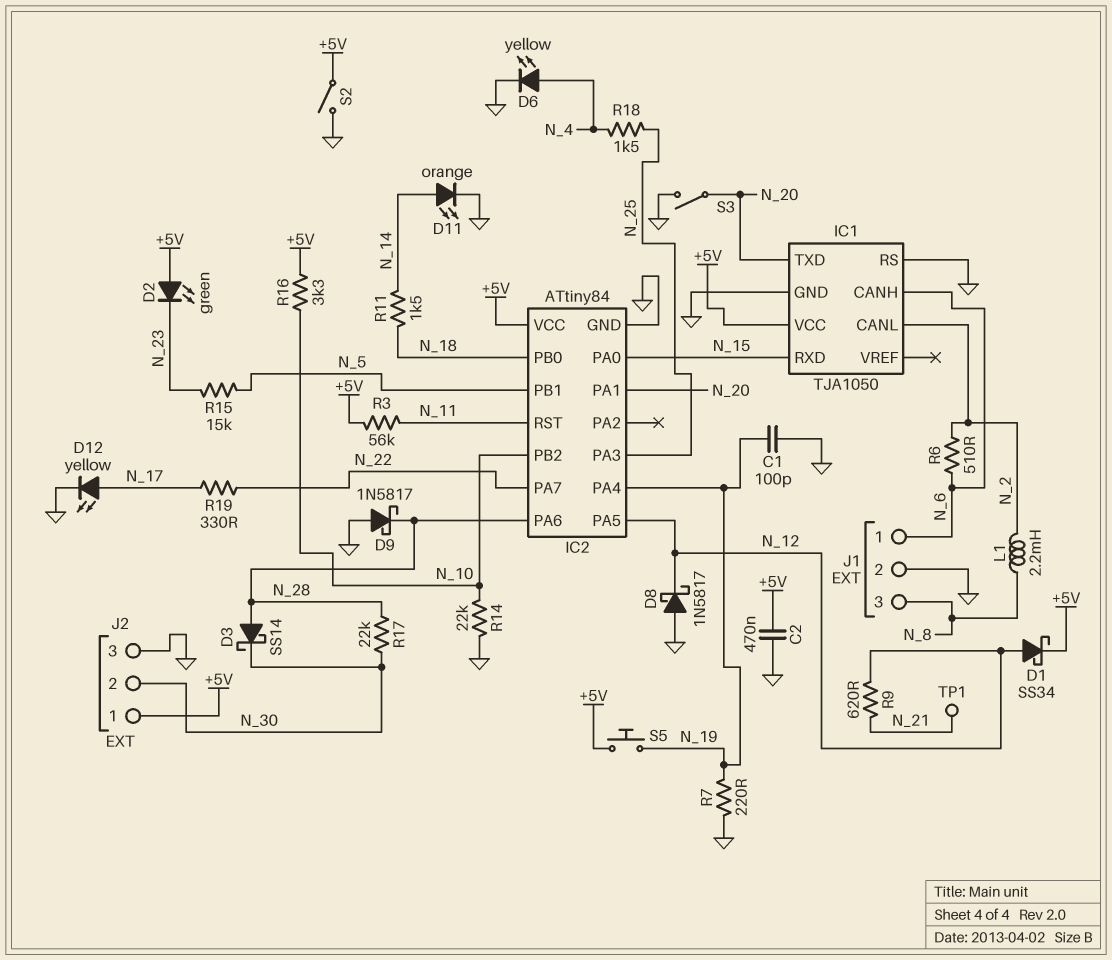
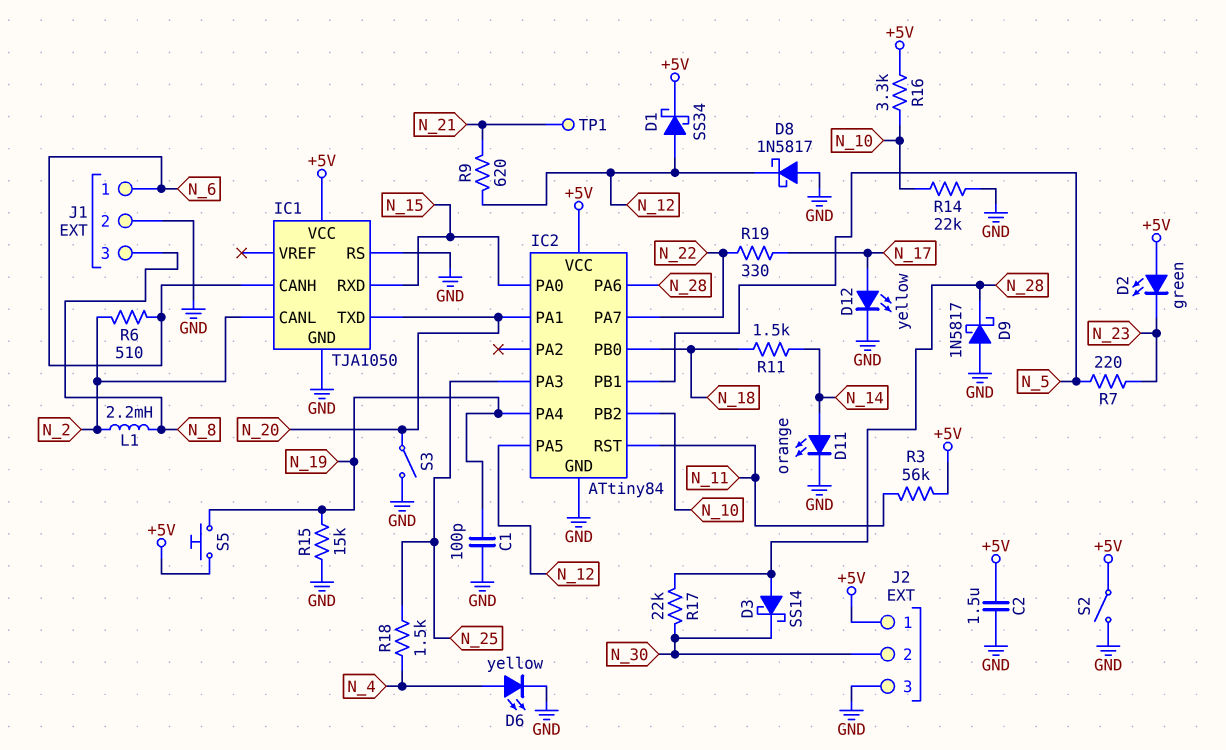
C2: 470nF (+5V, GND) -> 1.5uF (+5V, GND)
R7: 220 (GND, N_19) -> 220 (N_5, N_23)
R15: 15k (N_5, N_23) -> 15k (GND, N_19)

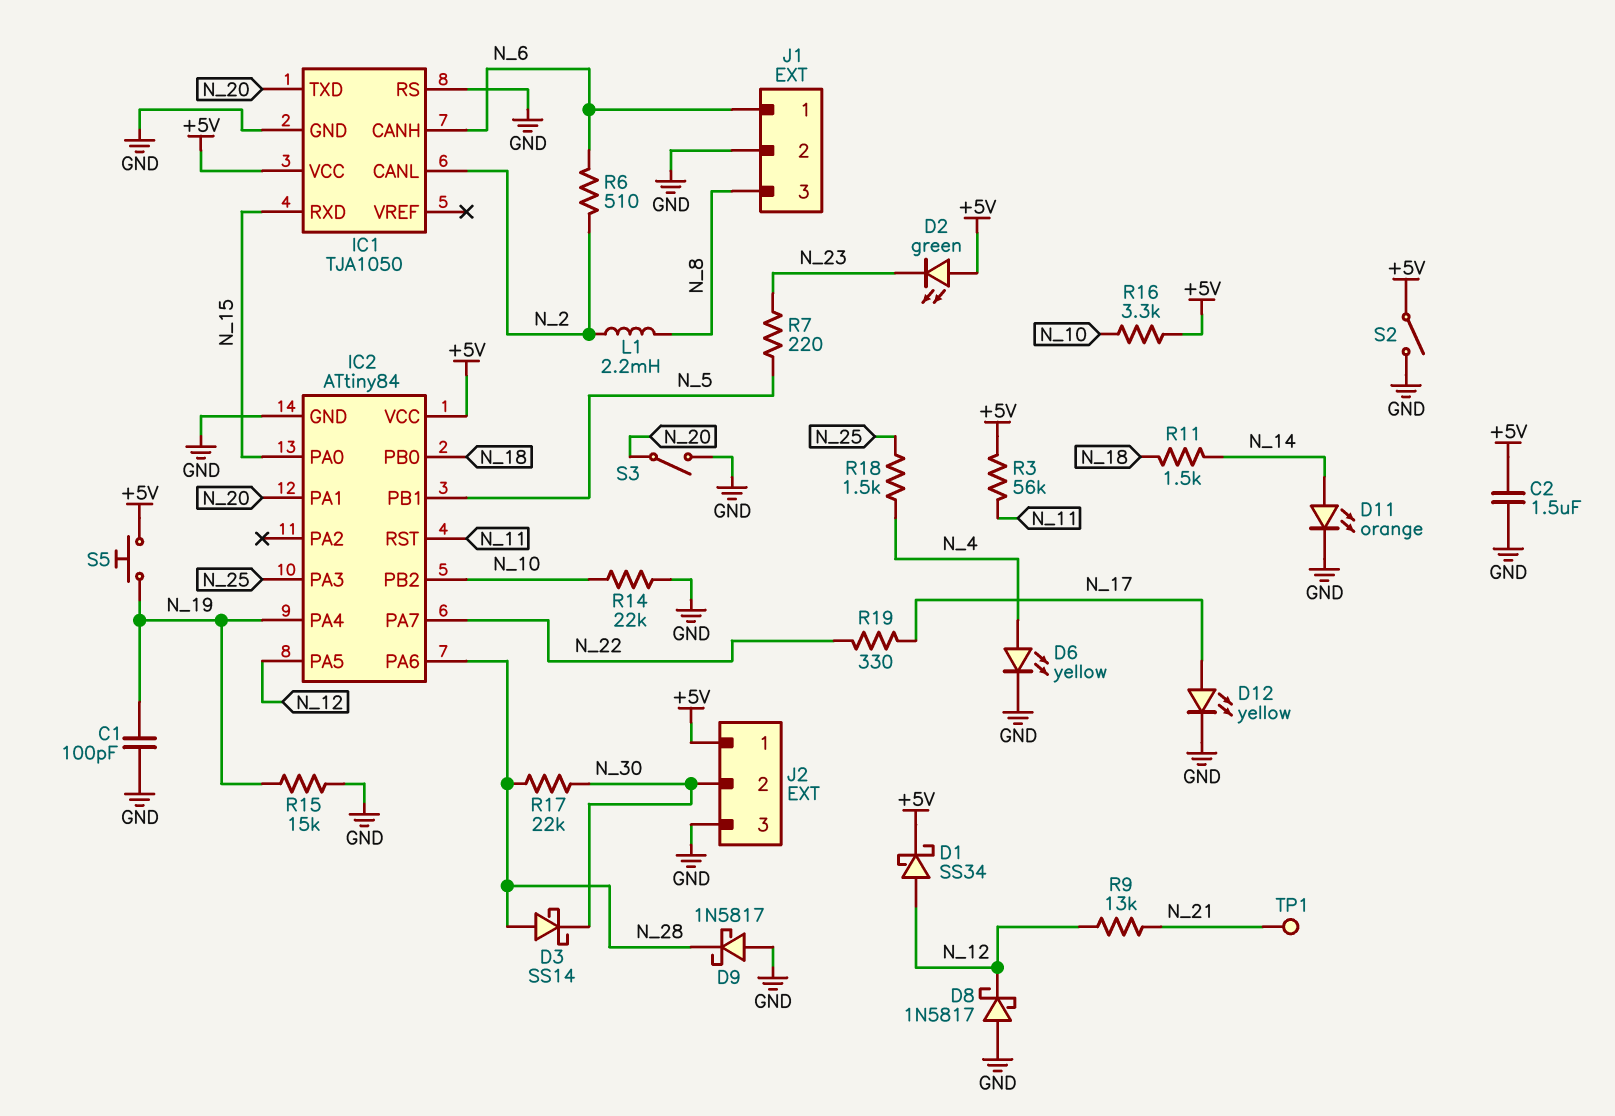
R9: 620 (N_12, N_21) -> 13k (N_12, N_21)

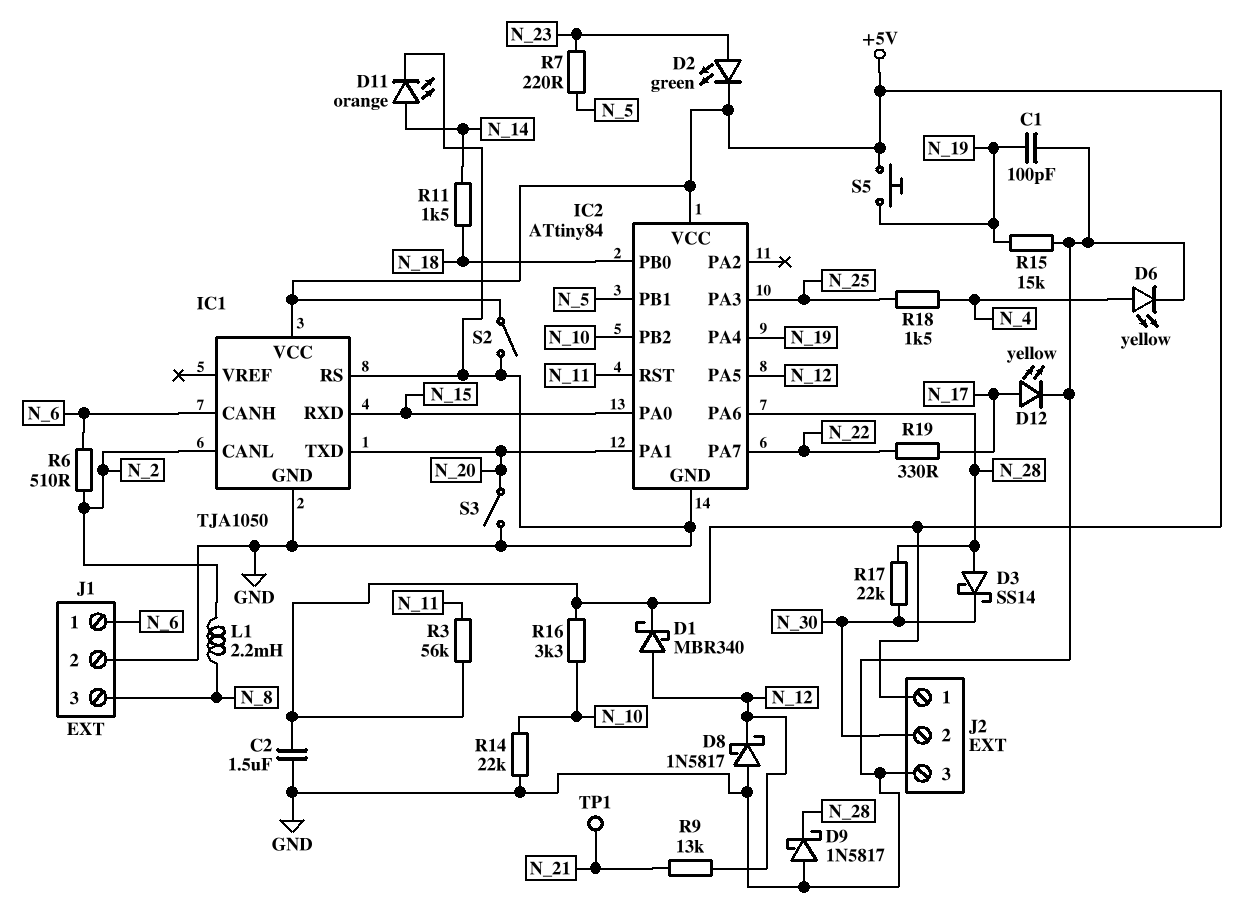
D1: schottky SS34 (A N_12, K +5V) -> schottky MBR340 (A N_12, K +5V)
D2: LED green (A +5V, K N_23) -> LED green (A N_23, K +5V)

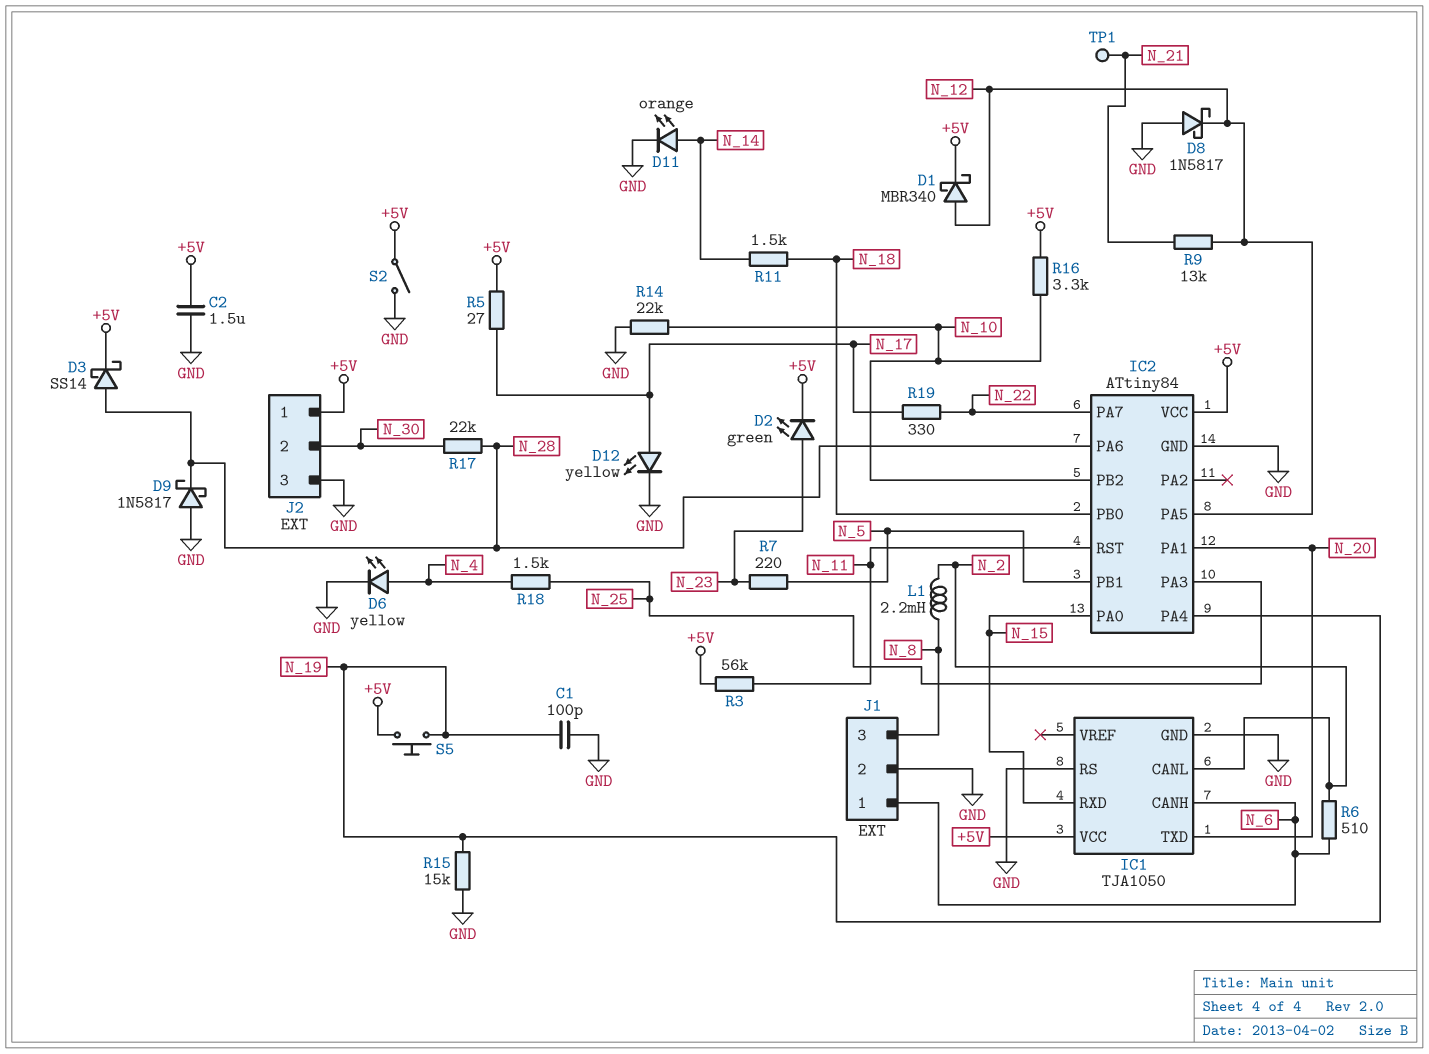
D3: schottky SS14 (A N_28, K N_30) -> schottky SS14 (A N_28, K +5V)
R5: none -> 27 (+5V, N_17)
S3: switch (GND, N_20) -> none

